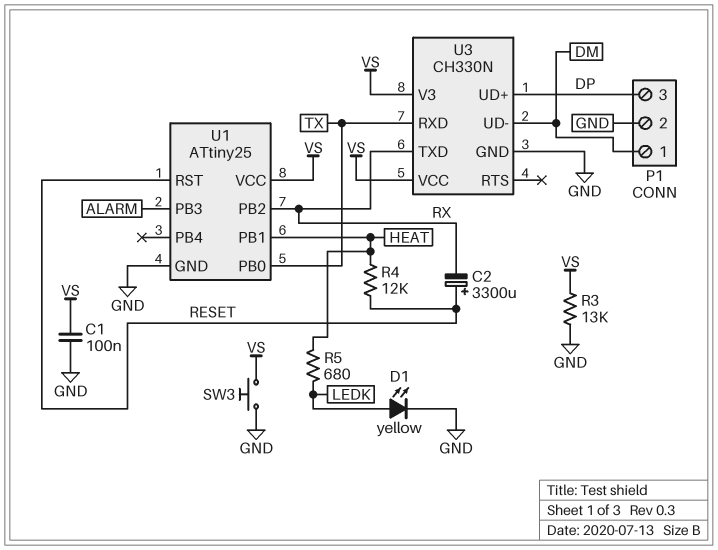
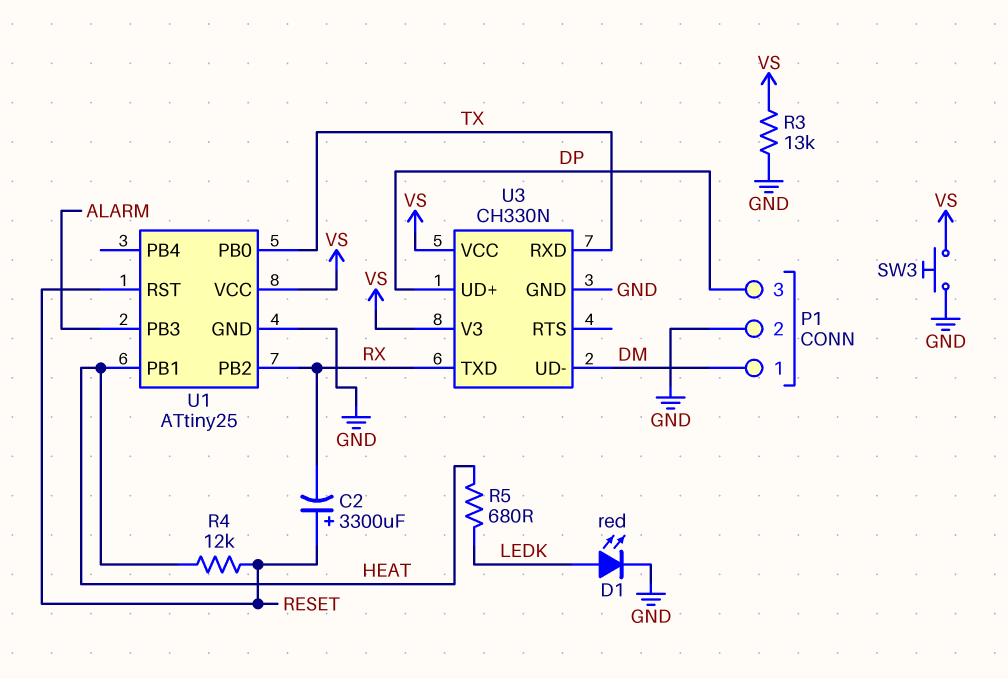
C1: 100nF (GND, VS) -> none
D1: LED yellow (A LEDK, K GND) -> LED red (A LEDK, K GND)

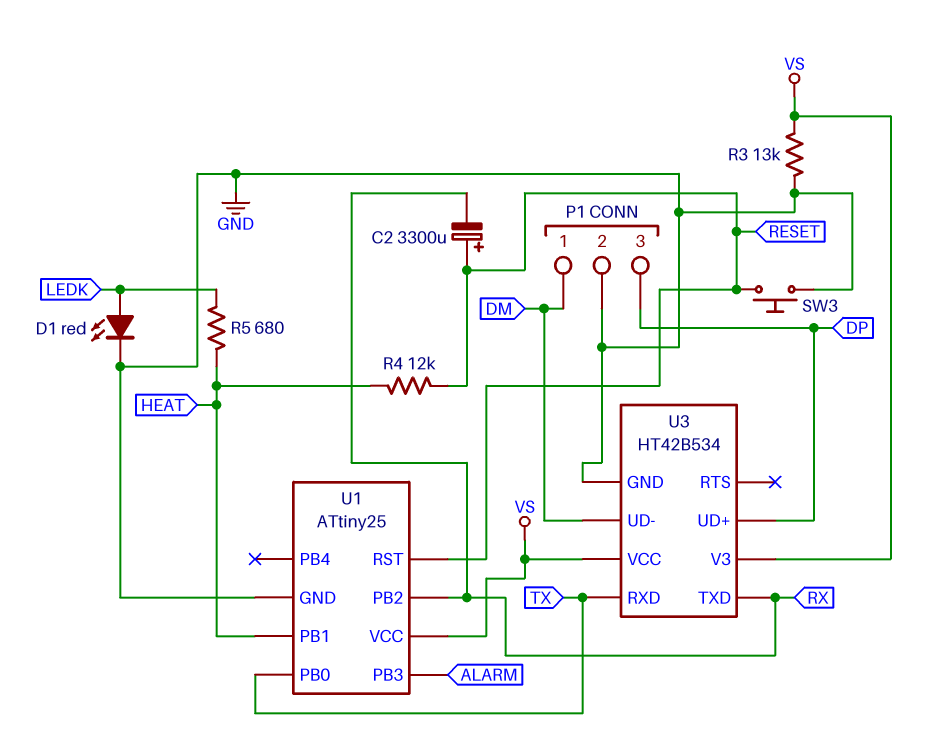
SW3: button (GND, VS) -> button (GND, RESET)
U3: CH330N -> HT42B534

